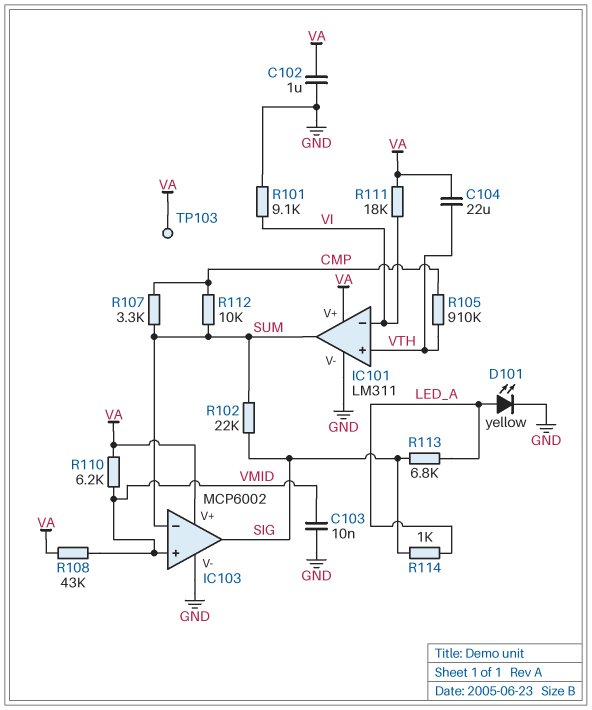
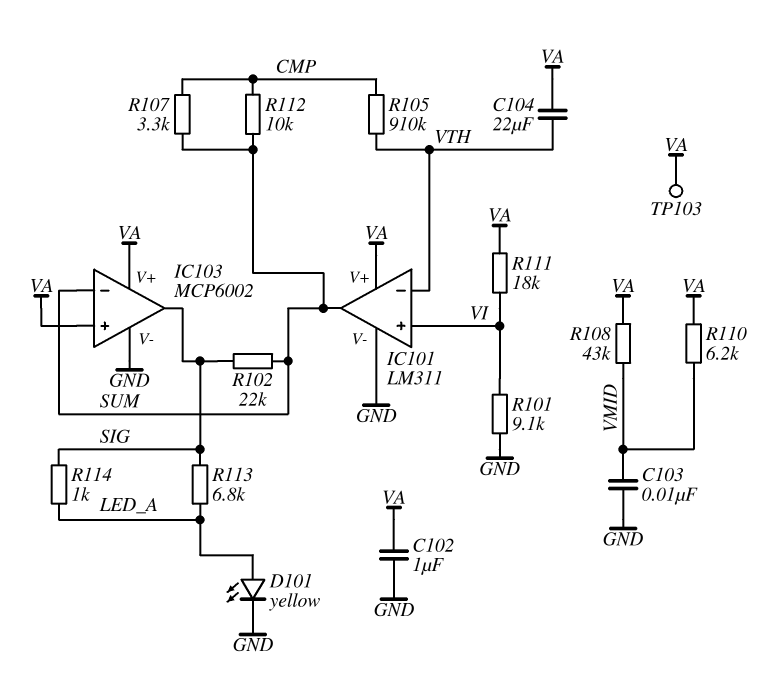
IC101 pin in+: VTH -> VI
IC101 pin in-: VI -> VTH
IC103 pin in+: VMID -> VA

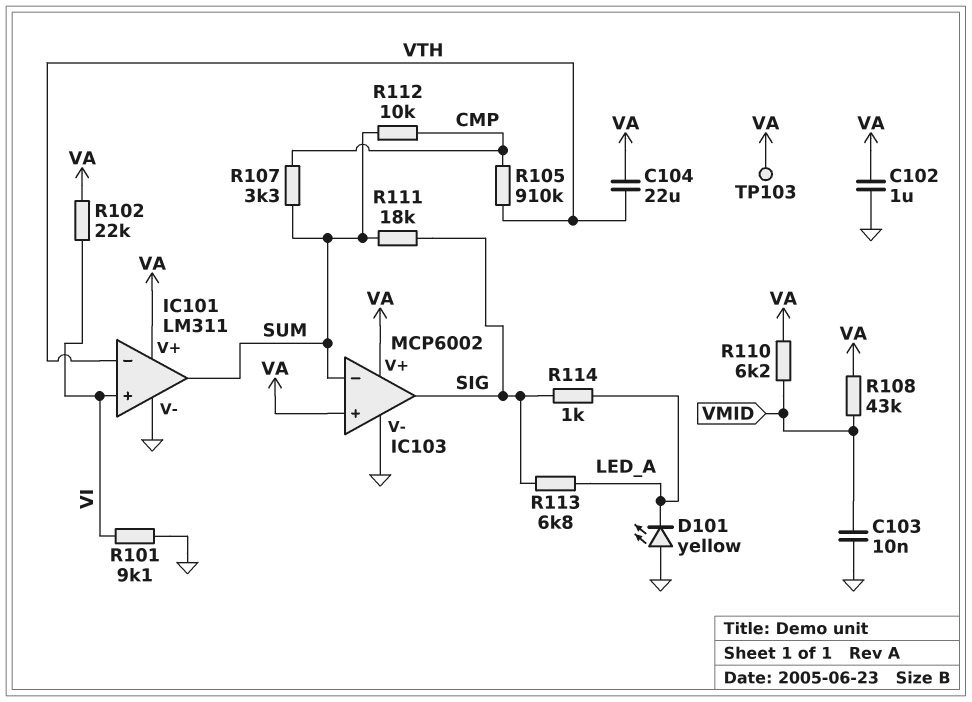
D101: LED yellow (A LED_A, K GND) -> LED yellow (A GND, K LED_A)
R102: 22k (SIG, SUM) -> 22k (VA, VI)
R111: 18k (VA, VI) -> 18k (SIG, SUM)

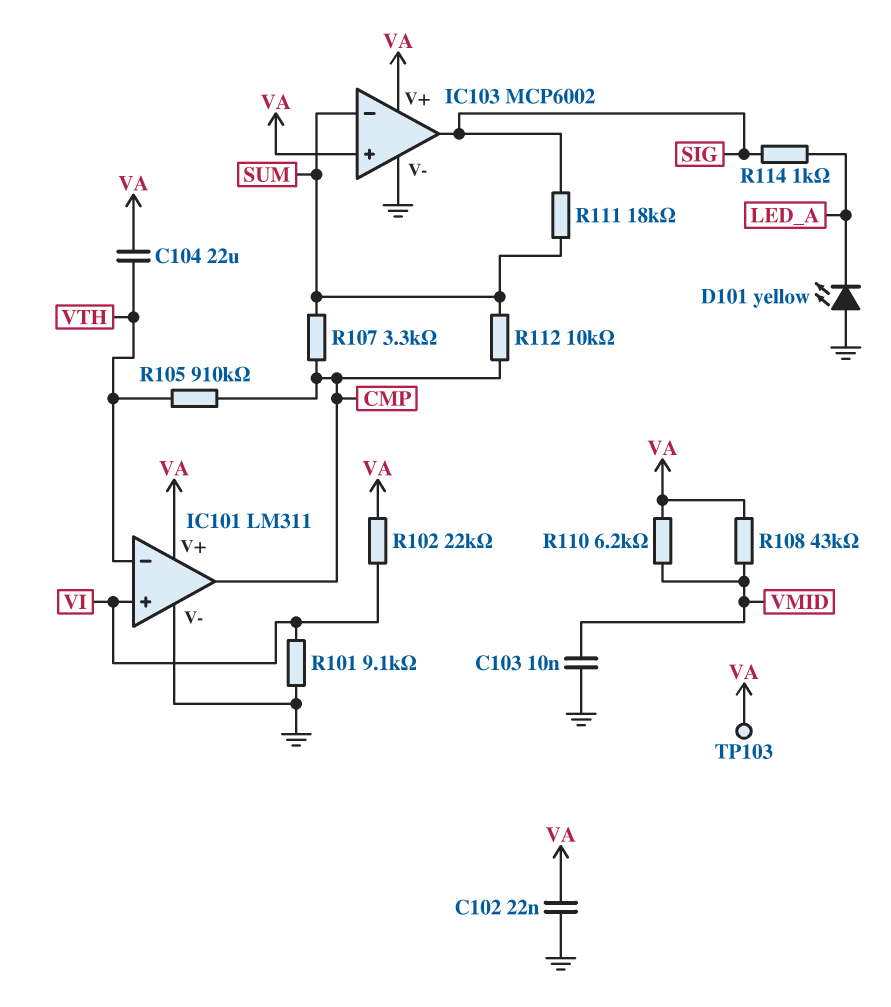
C102: 1uF (GND, VA) -> 22nF (GND, VA)
IC101 pin out: SUM -> CMP
R113: 6.8k (LED_A, SIG) -> none

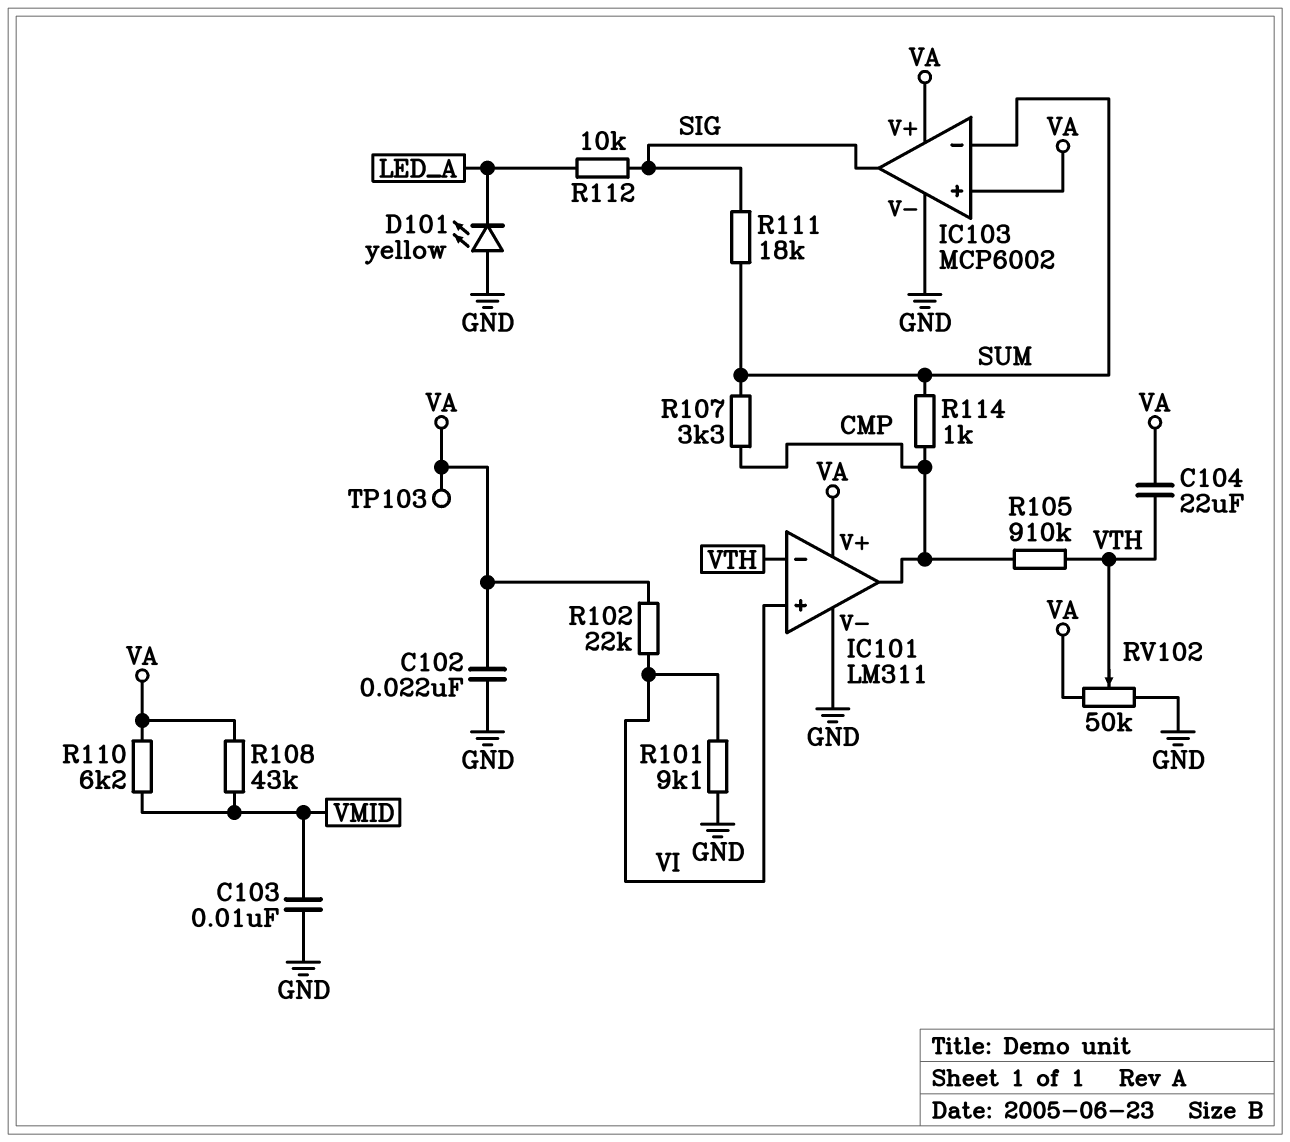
R112: 10k (CMP, SUM) -> 10k (LED_A, SIG)
R114: 1k (LED_A, SIG) -> 1k (CMP, SUM)
RV102: none -> 50k (GND, VA, wiper VTH)

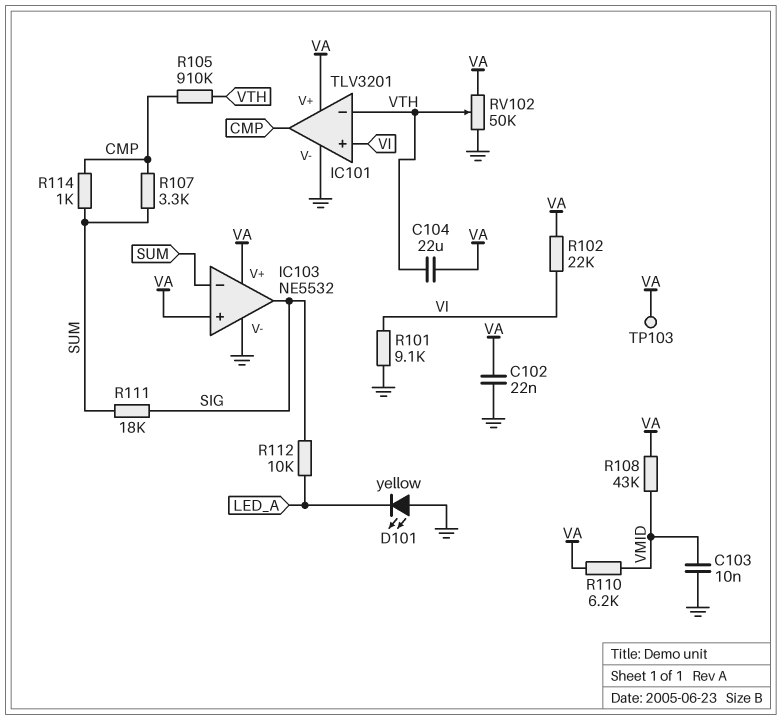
IC101: LM311 -> TLV3201
IC103: MCP6002 -> NE5532

